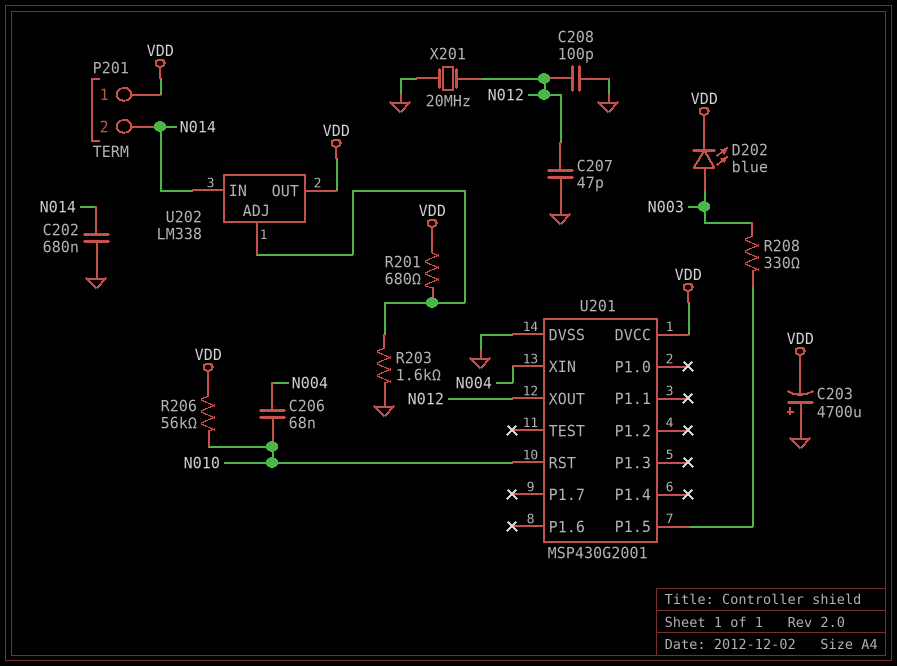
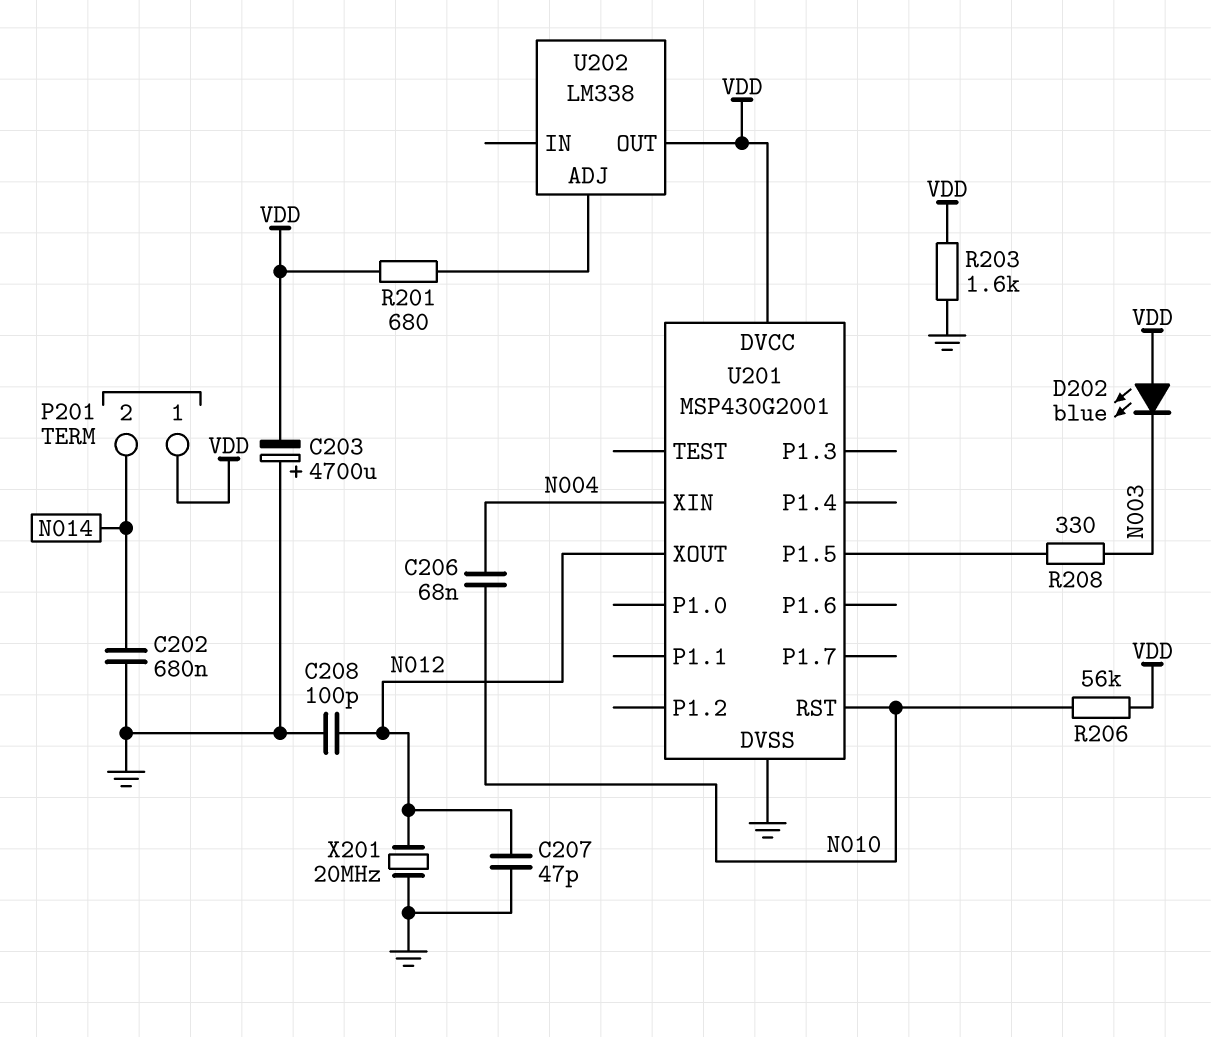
D202: LED blue (A N003, K VDD) -> LED blue (A VDD, K N003)
R203: 1.6k (GND, U202/ADJ) -> 1.6k (GND, VDD)
U202 pin IN: N014 -> none

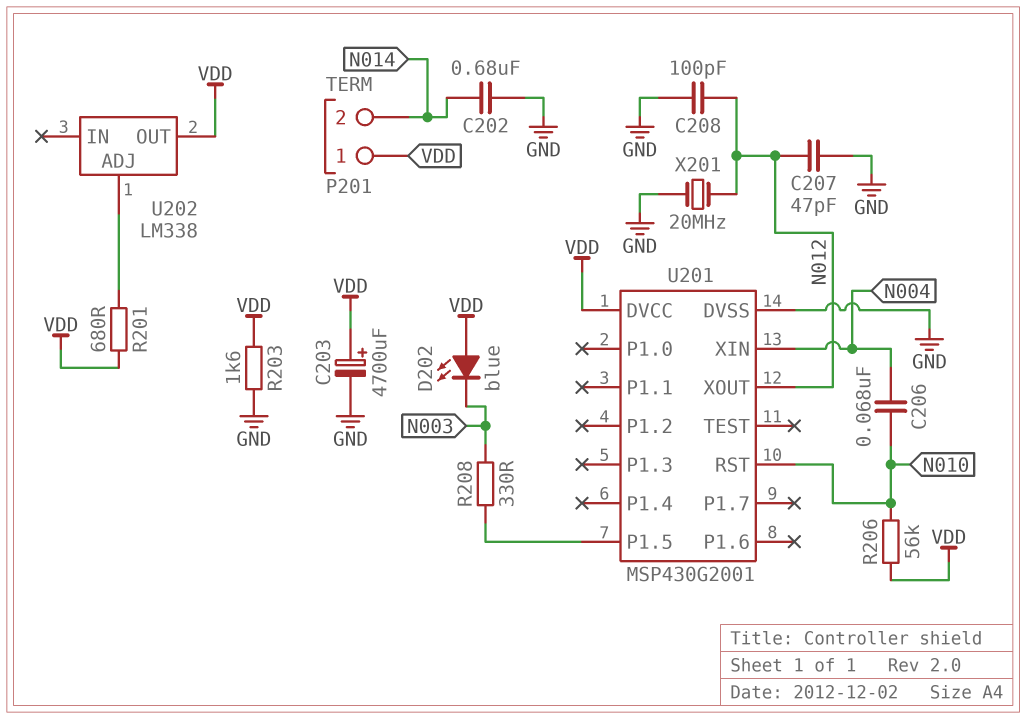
C203: 4700uF (plus GND, minus VDD) -> 4700uF (plus VDD, minus GND)

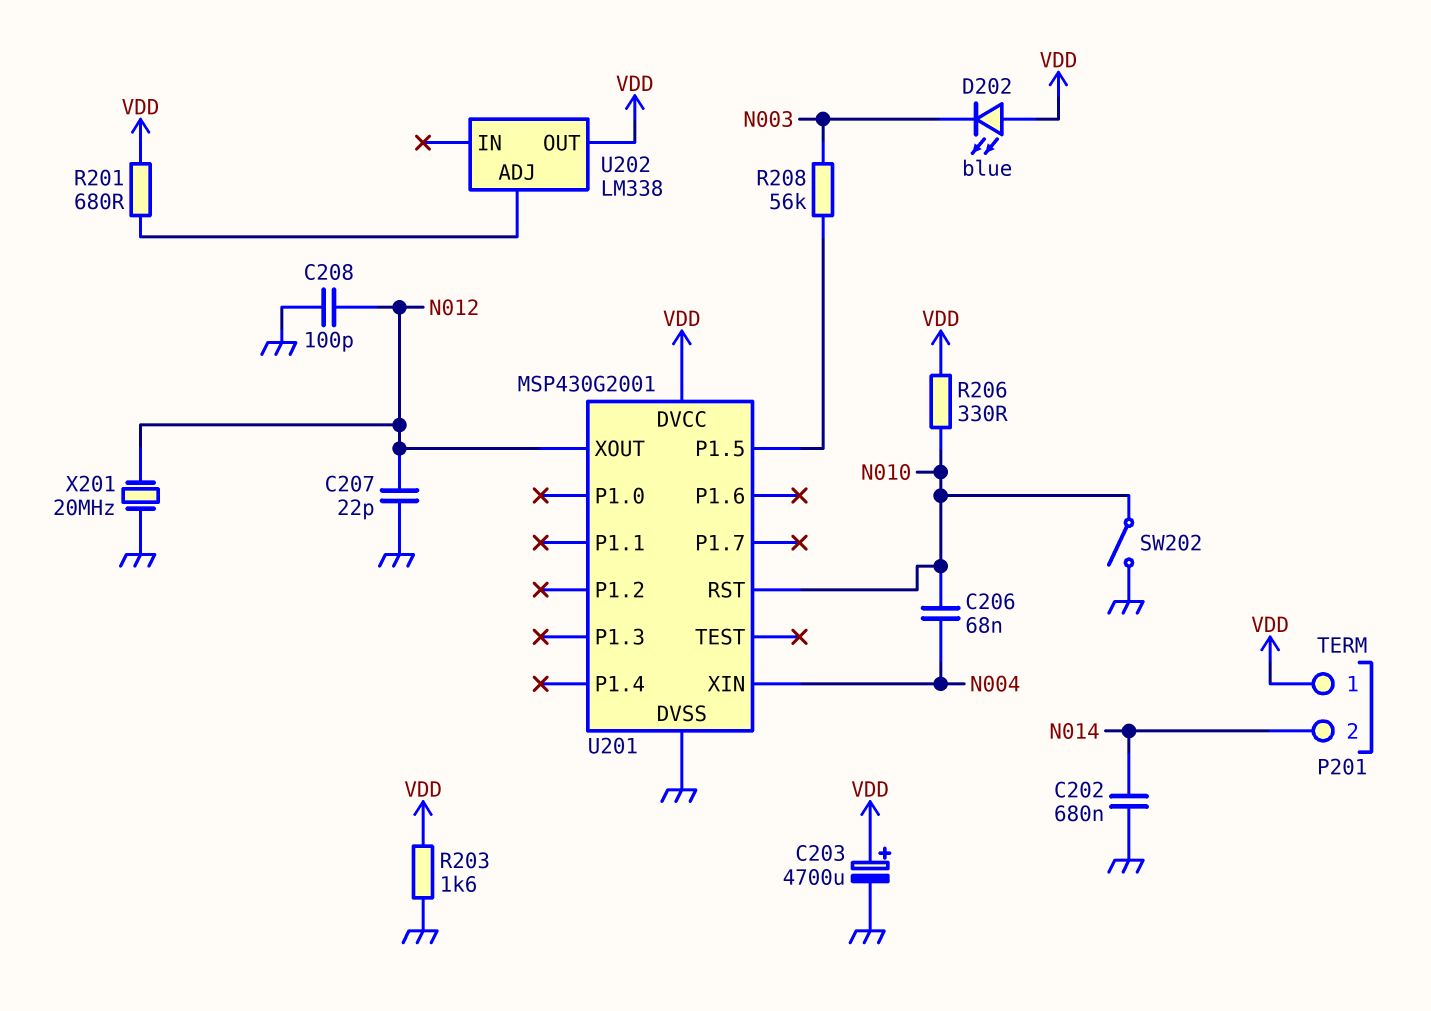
C207: 47pF (GND, N012) -> 22pF (GND, N012)
R206: 56k (N010, VDD) -> 330 (N010, VDD)
R208: 330 (N003, U201/P1.5) -> 56k (N003, U201/P1.5)
SW202: none -> switch (GND, N010)

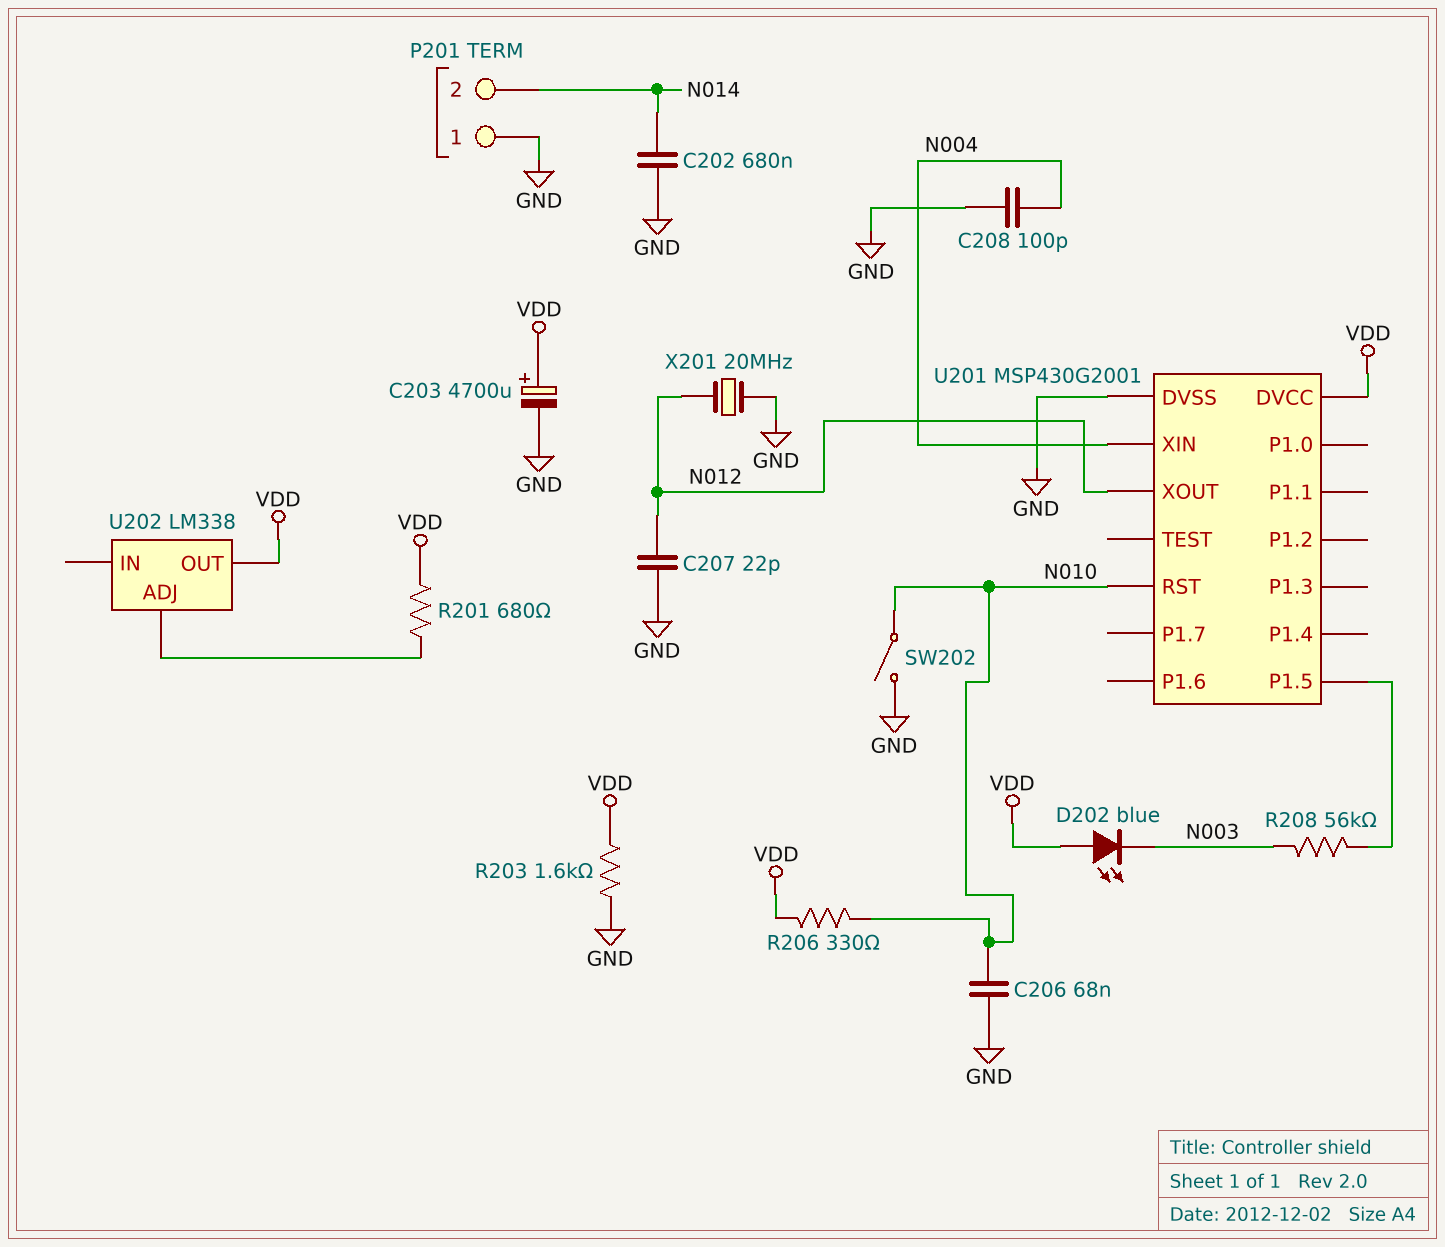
C206: 68nF (N004, N010) -> 68nF (GND, N010)
C208: 100pF (GND, N012) -> 100pF (GND, N004)
P201 pin 1: VDD -> GND

